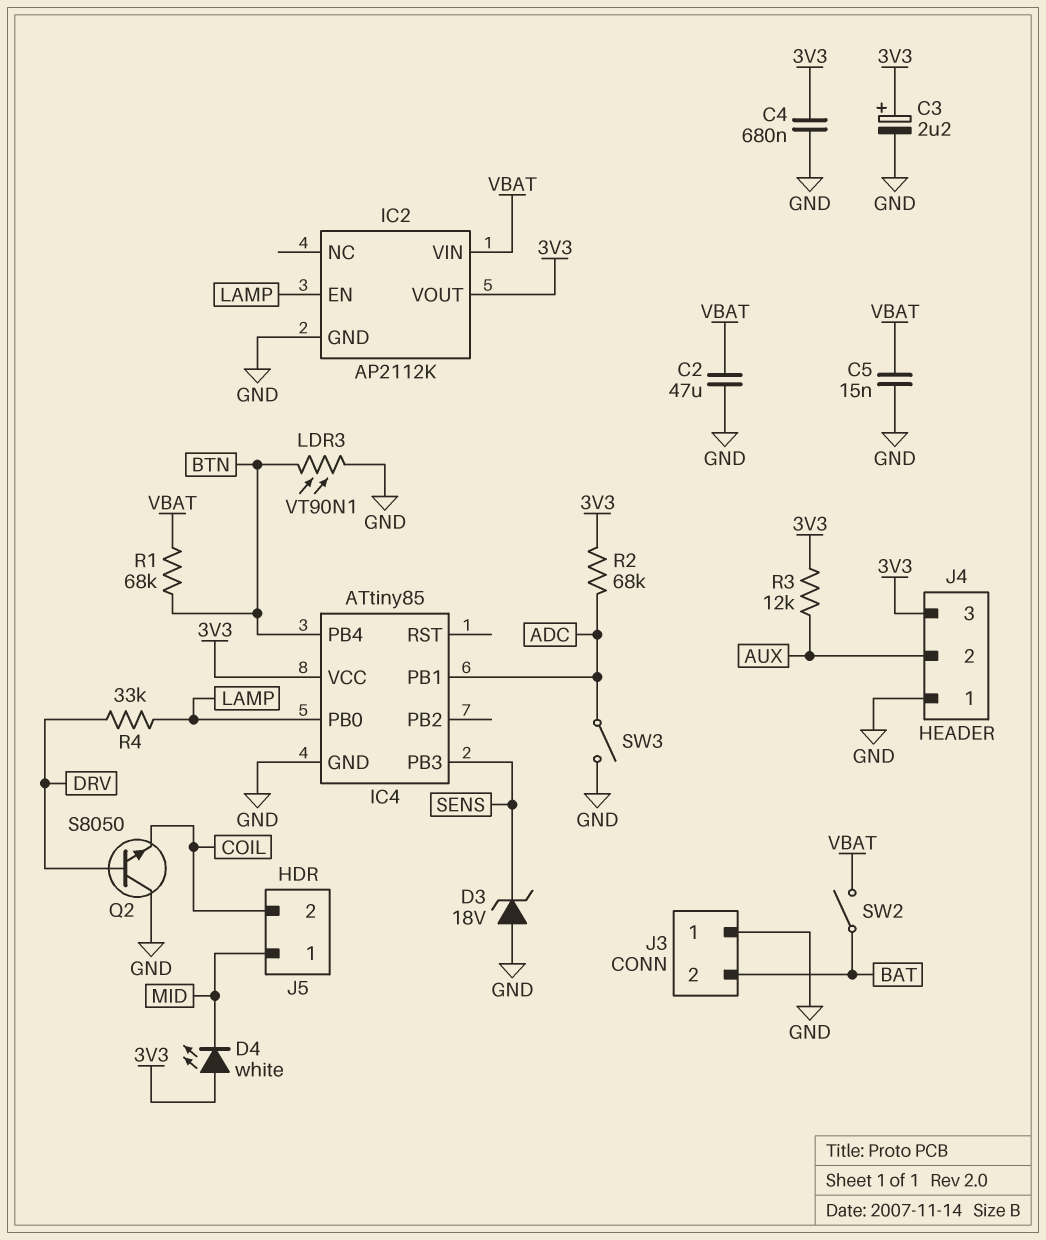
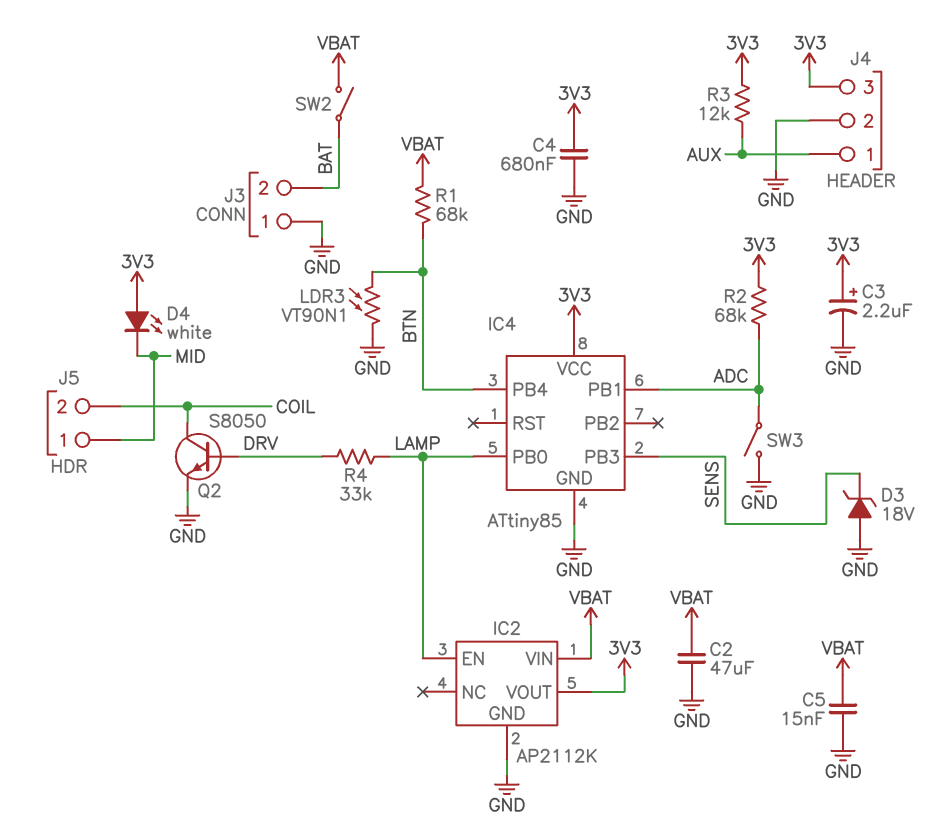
J4 pin 1: GND -> AUX
J4 pin 2: AUX -> GND
Q2: NPN S8050 (B DRV, C GND, E COIL) -> NPN S8050 (B DRV, C COIL, E GND)

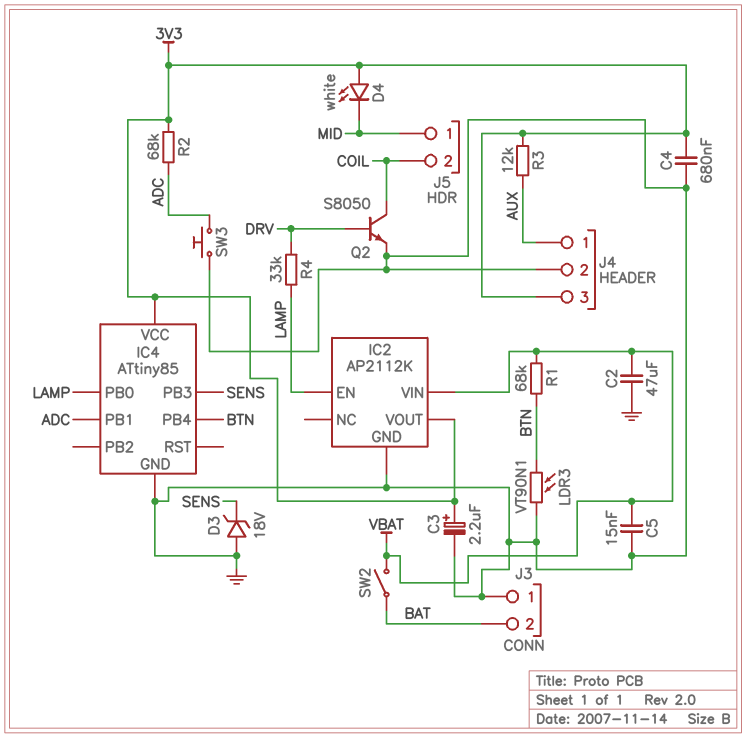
SW3: switch (ADC, GND) -> button (ADC, GND)

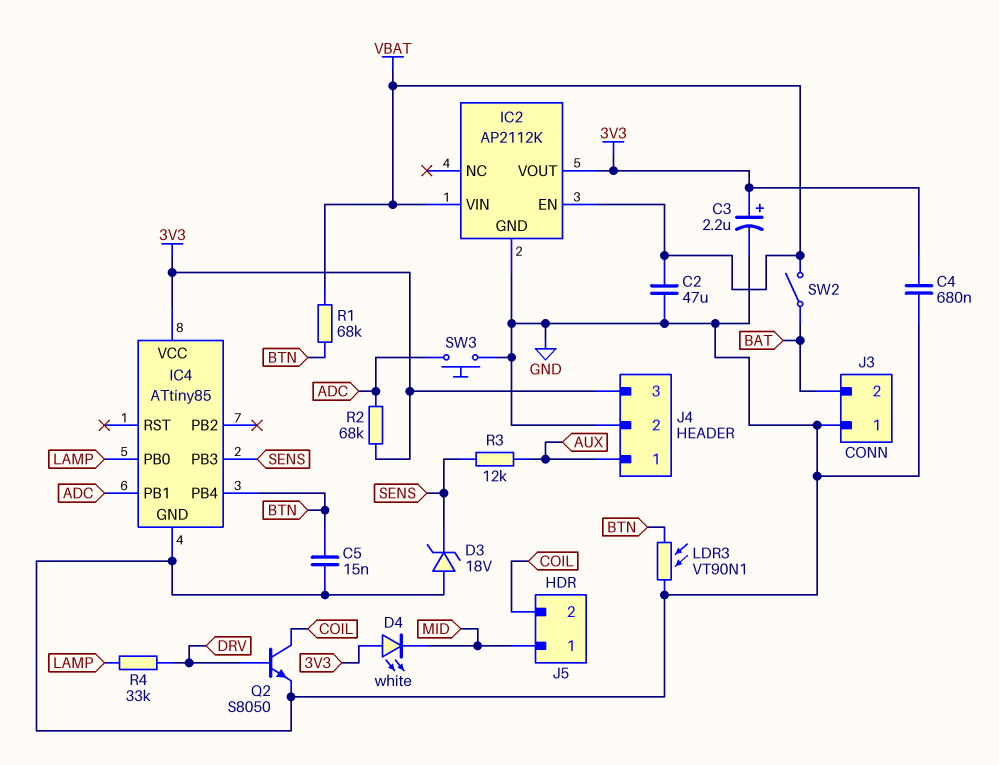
C5: 15nF (GND, VBAT) -> 15nF (BTN, GND)
IC2 pin EN: LAMP -> VBAT
R3: 12k (3V3, AUX) -> 12k (AUX, SENS)

